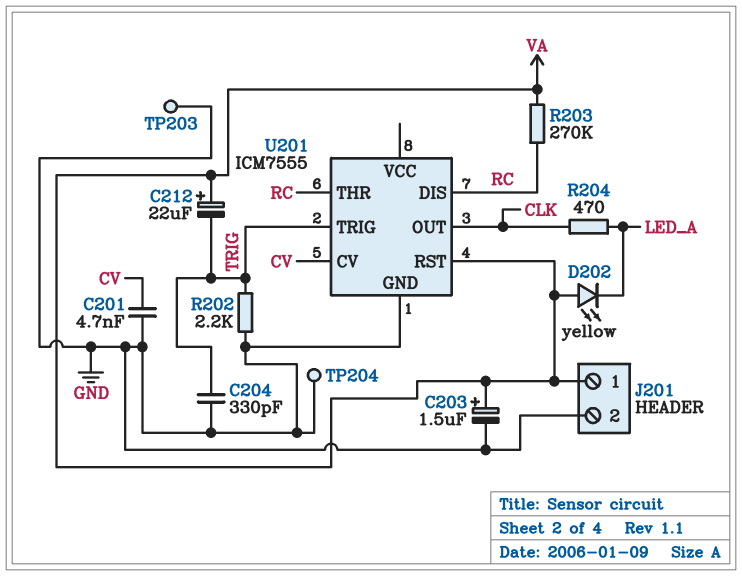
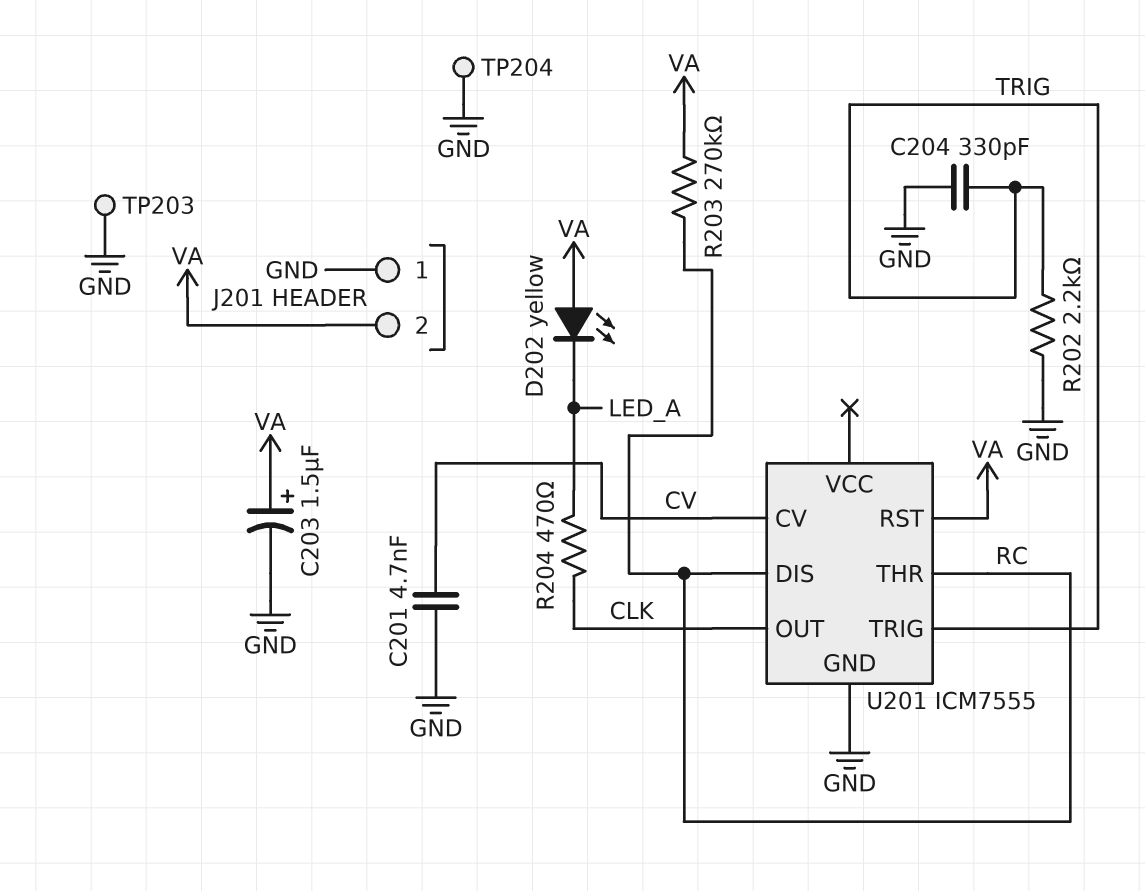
C212: 22uF (plus VA, minus TRIG) -> none
J201 pin 1: VA -> GND
J201 pin 2: GND -> VA

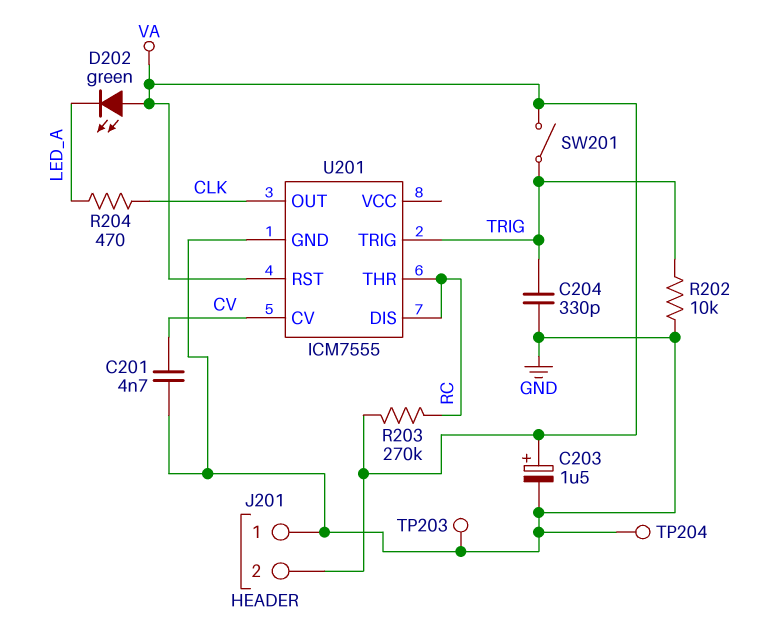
D202: LED yellow (A VA, K LED_A) -> LED green (A VA, K LED_A)
R202: 2.2k (GND, TRIG) -> 10k (GND, TRIG)
SW201: none -> switch (TRIG, VA)

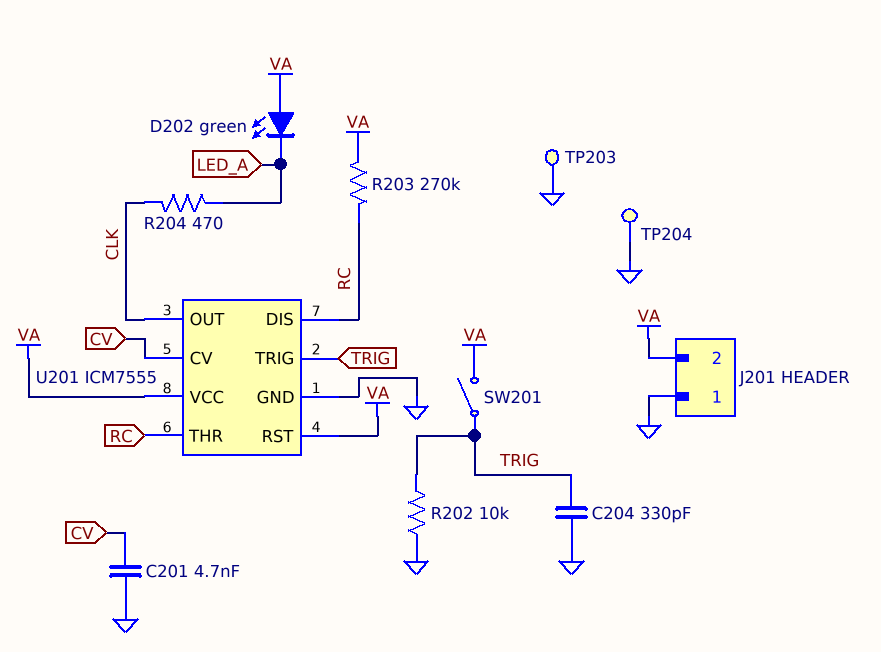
C203: 1.5uF (plus VA, minus GND) -> none
U201 pin VCC: none -> VA

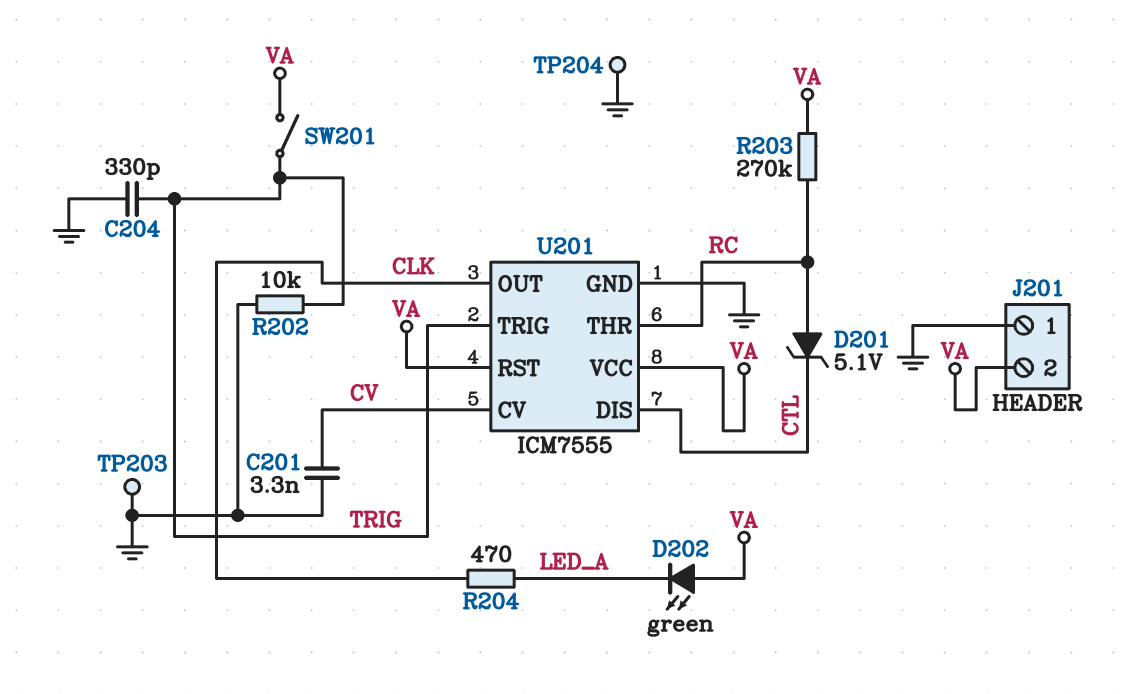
C201: 4.7nF (CV, GND) -> 3.3nF (CV, GND)
D201: none -> zener 5.1V (A RC, K CTL)
U201 pin DIS: RC -> CTL

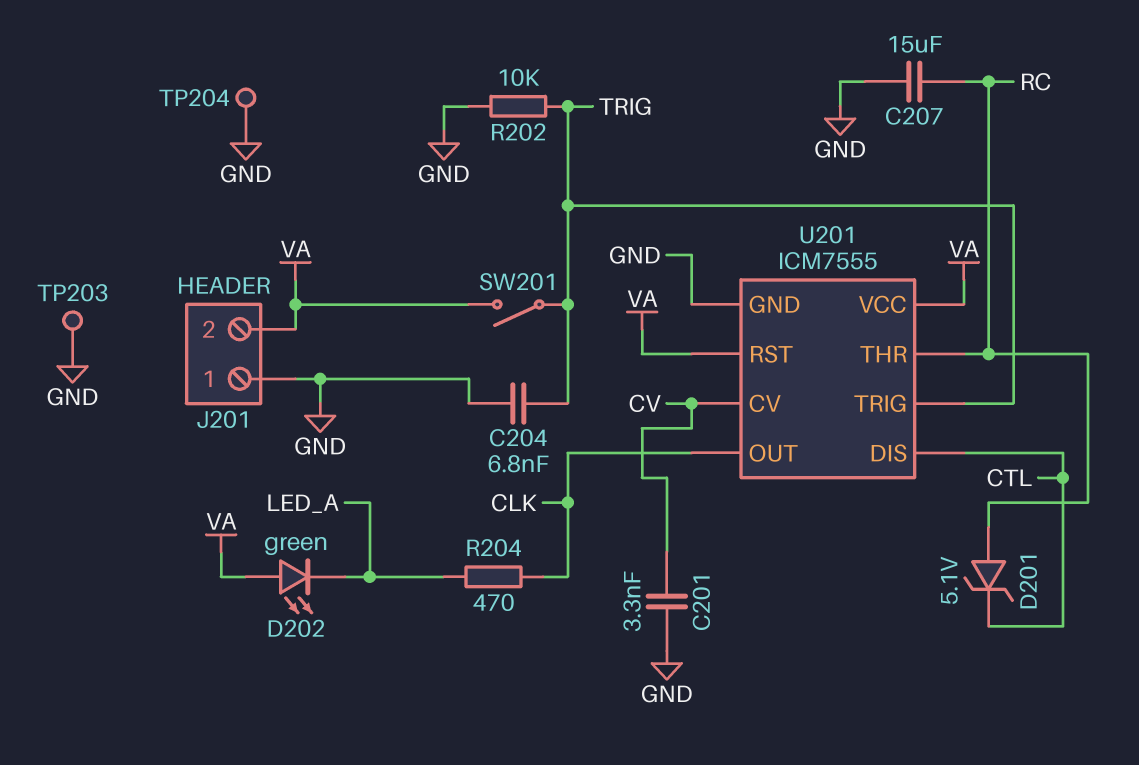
C204: 330pF (GND, TRIG) -> 6.8nF (GND, TRIG)
C207: none -> 15uF (GND, RC)
R203: 270k (RC, VA) -> none

